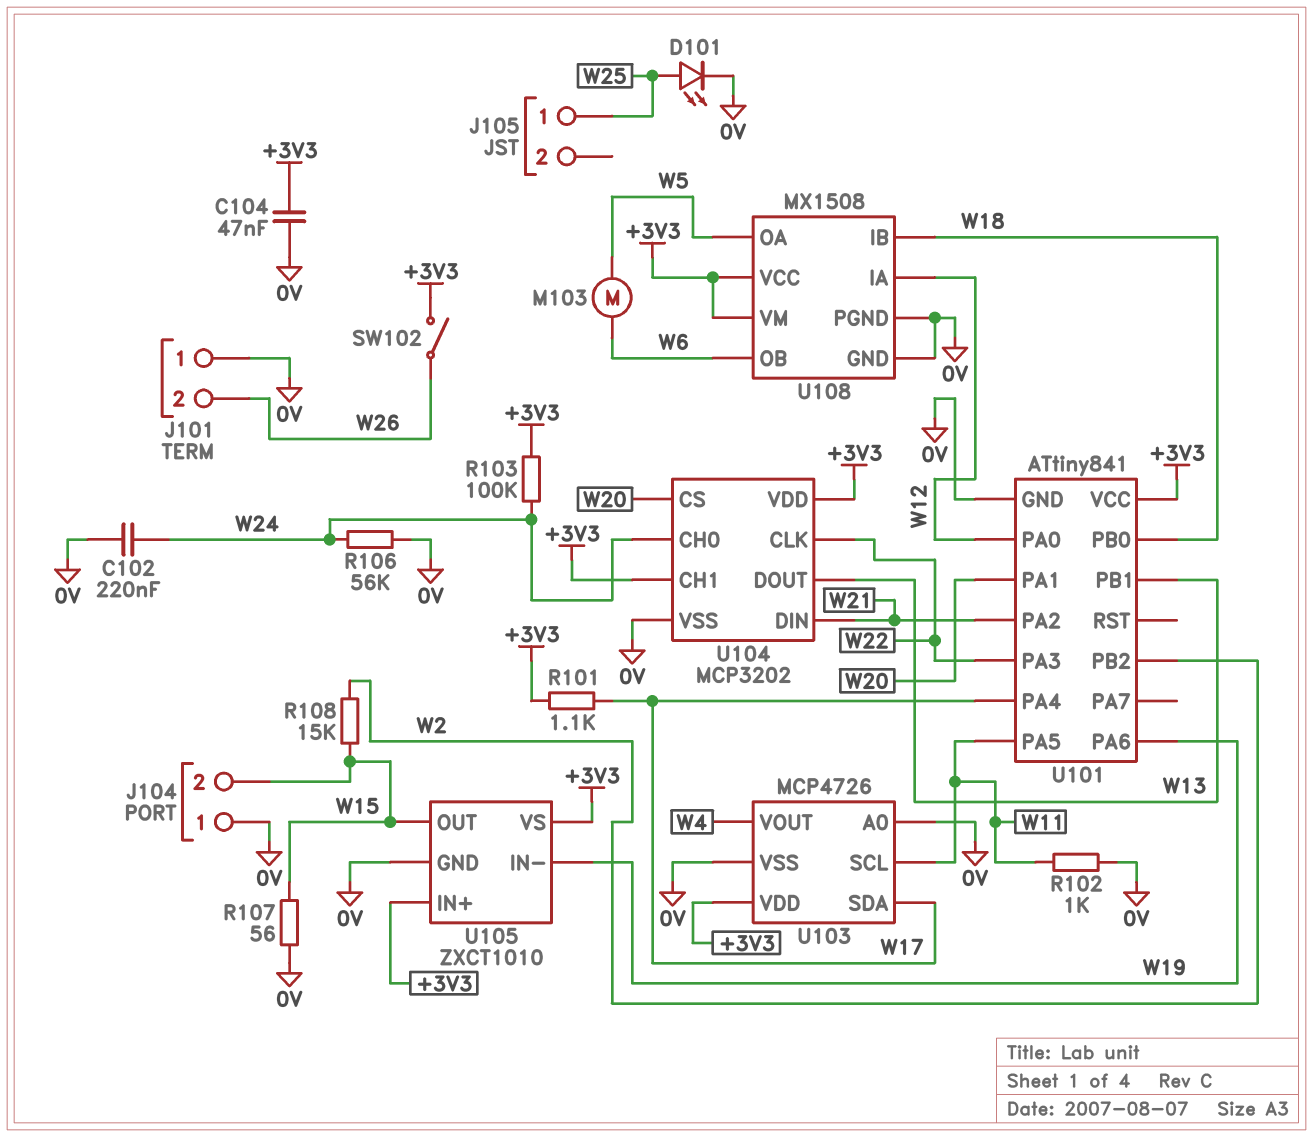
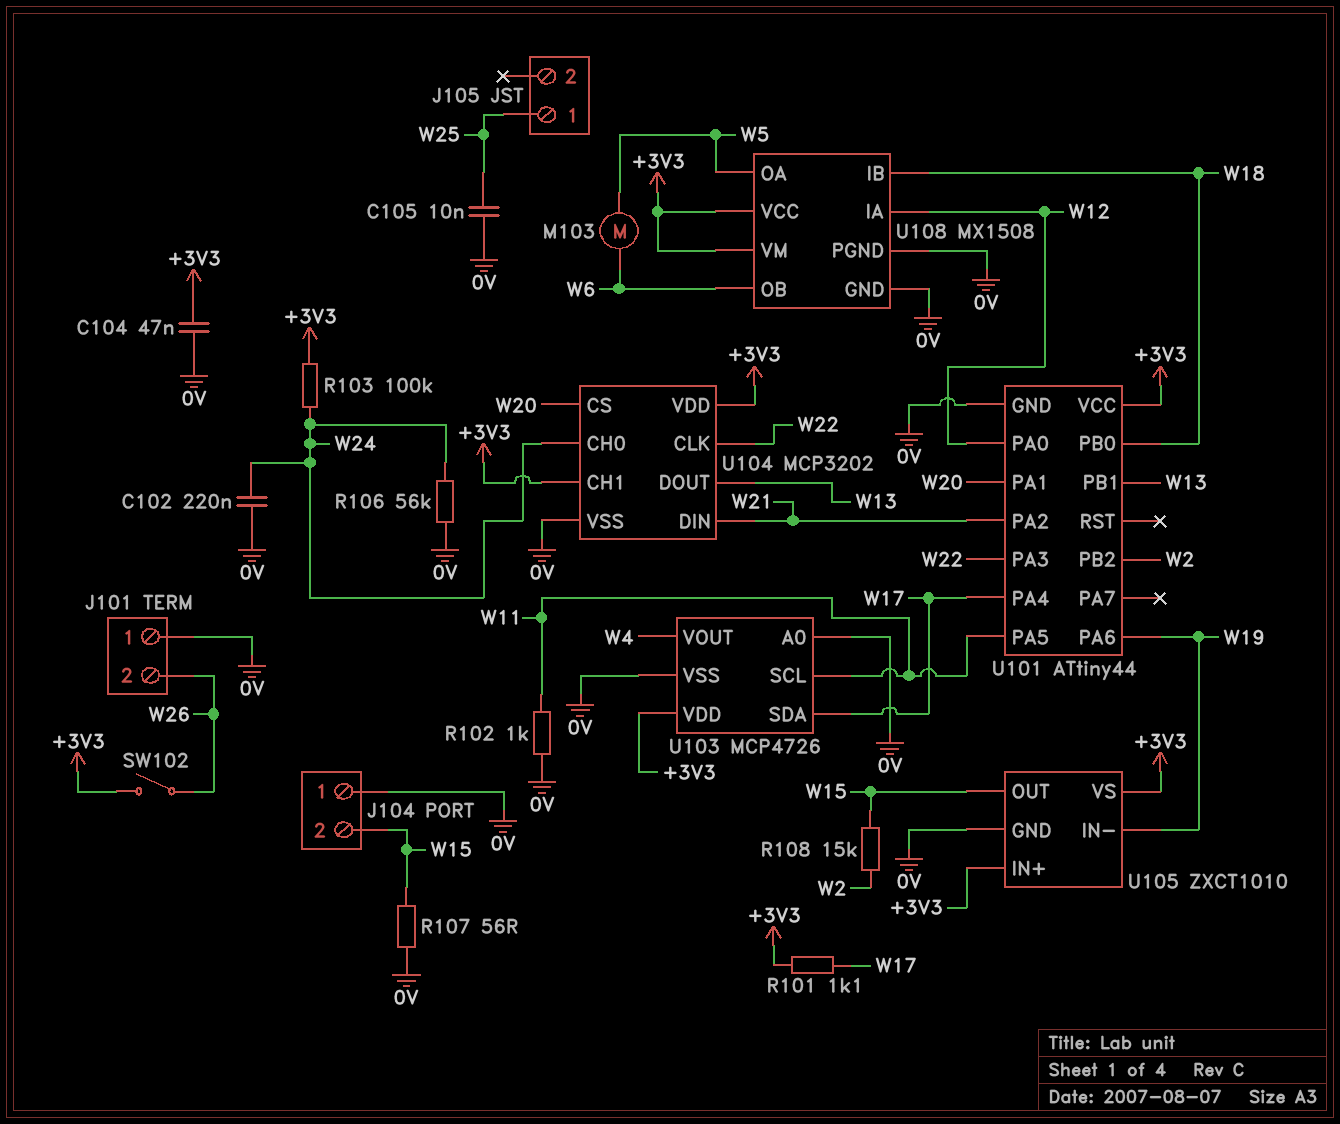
C105: none -> 10nF (0V, W25)
D101: LED (A W25, K 0V) -> none
U101: ATtiny841 -> ATtiny44

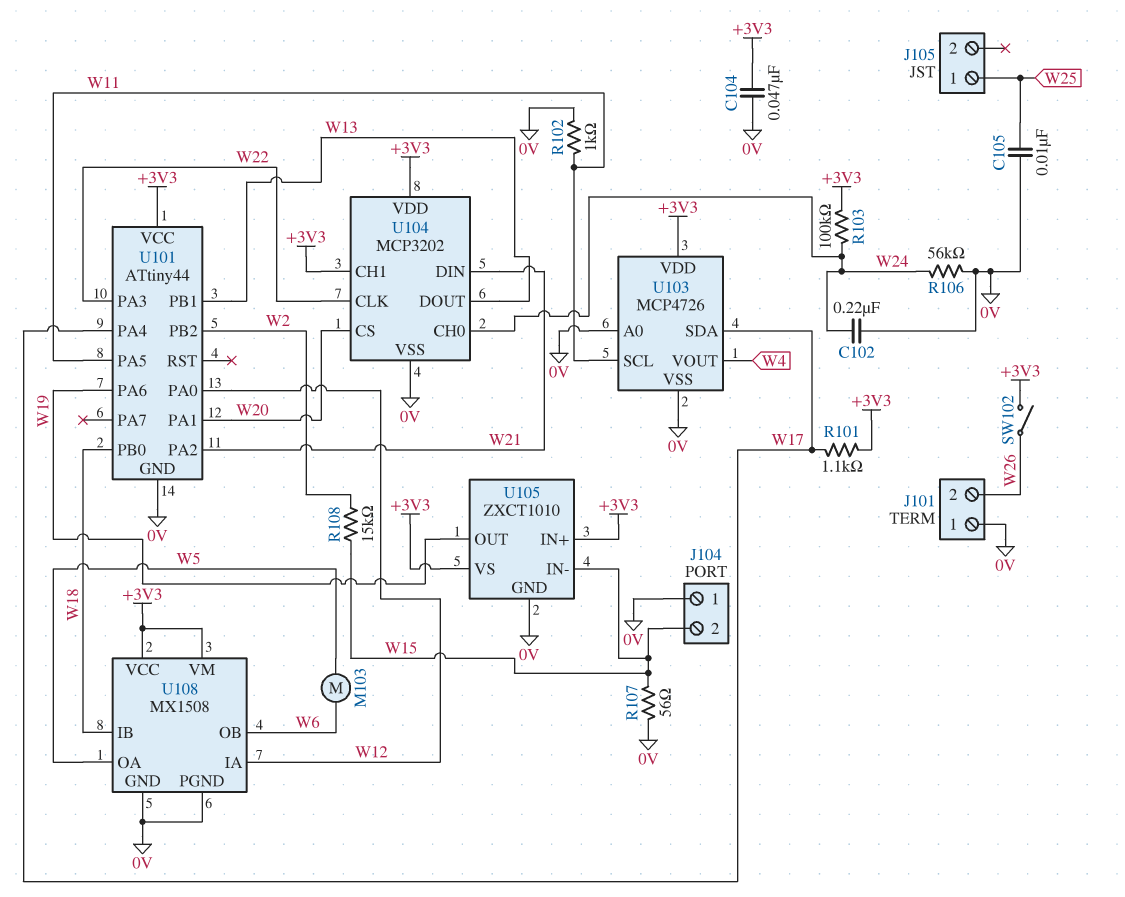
U105 pin IN-: W19 -> W15
U105 pin OUT: W15 -> W19

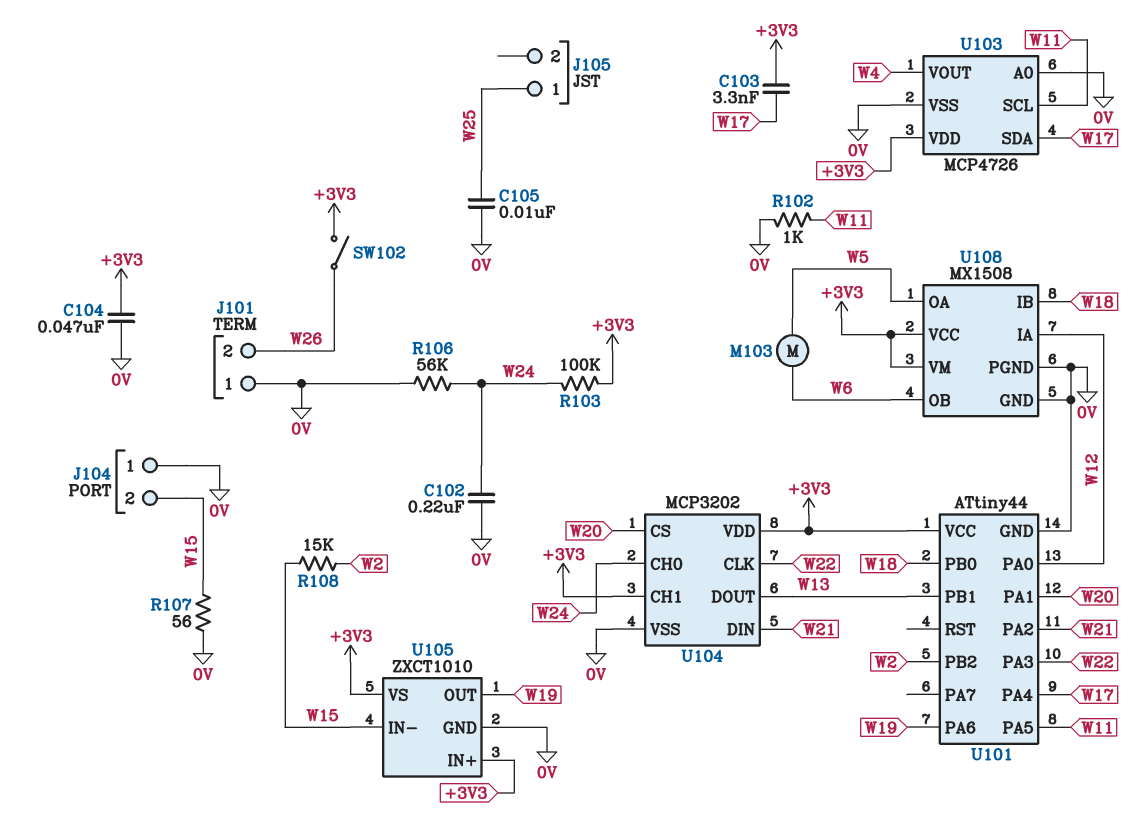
C103: none -> 3.3nF (+3V3, W17)
R101: 1.1k (+3V3, W17) -> none

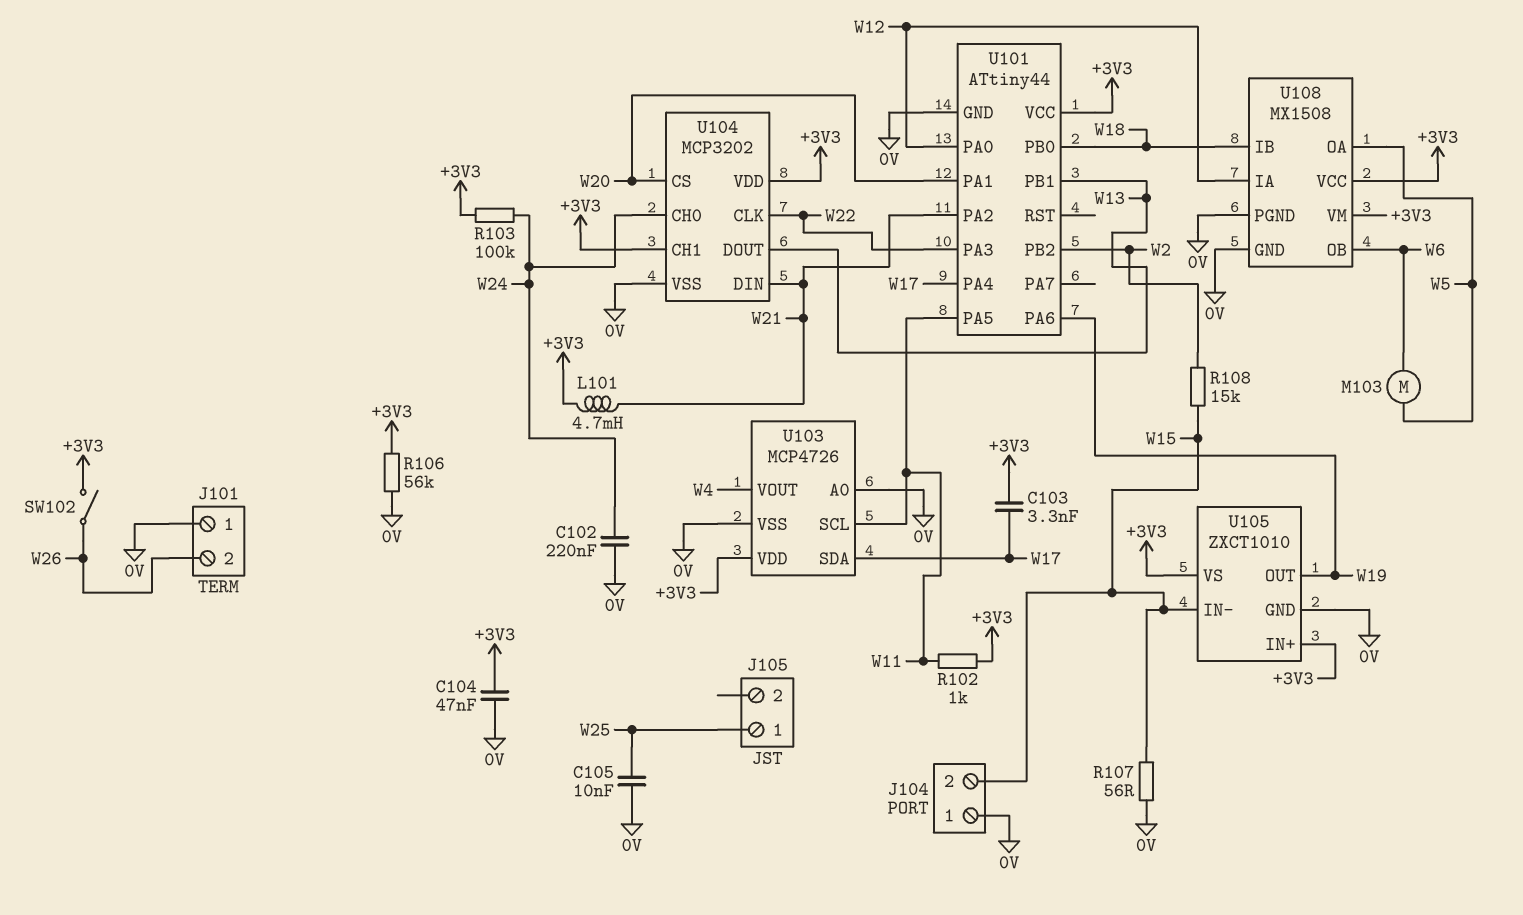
L101: none -> 4.7mH (+3V3, W21)
R102: 1k (0V, W11) -> 1k (+3V3, W11)
R106: 56k (0V, W24) -> 56k (+3V3, 0V)

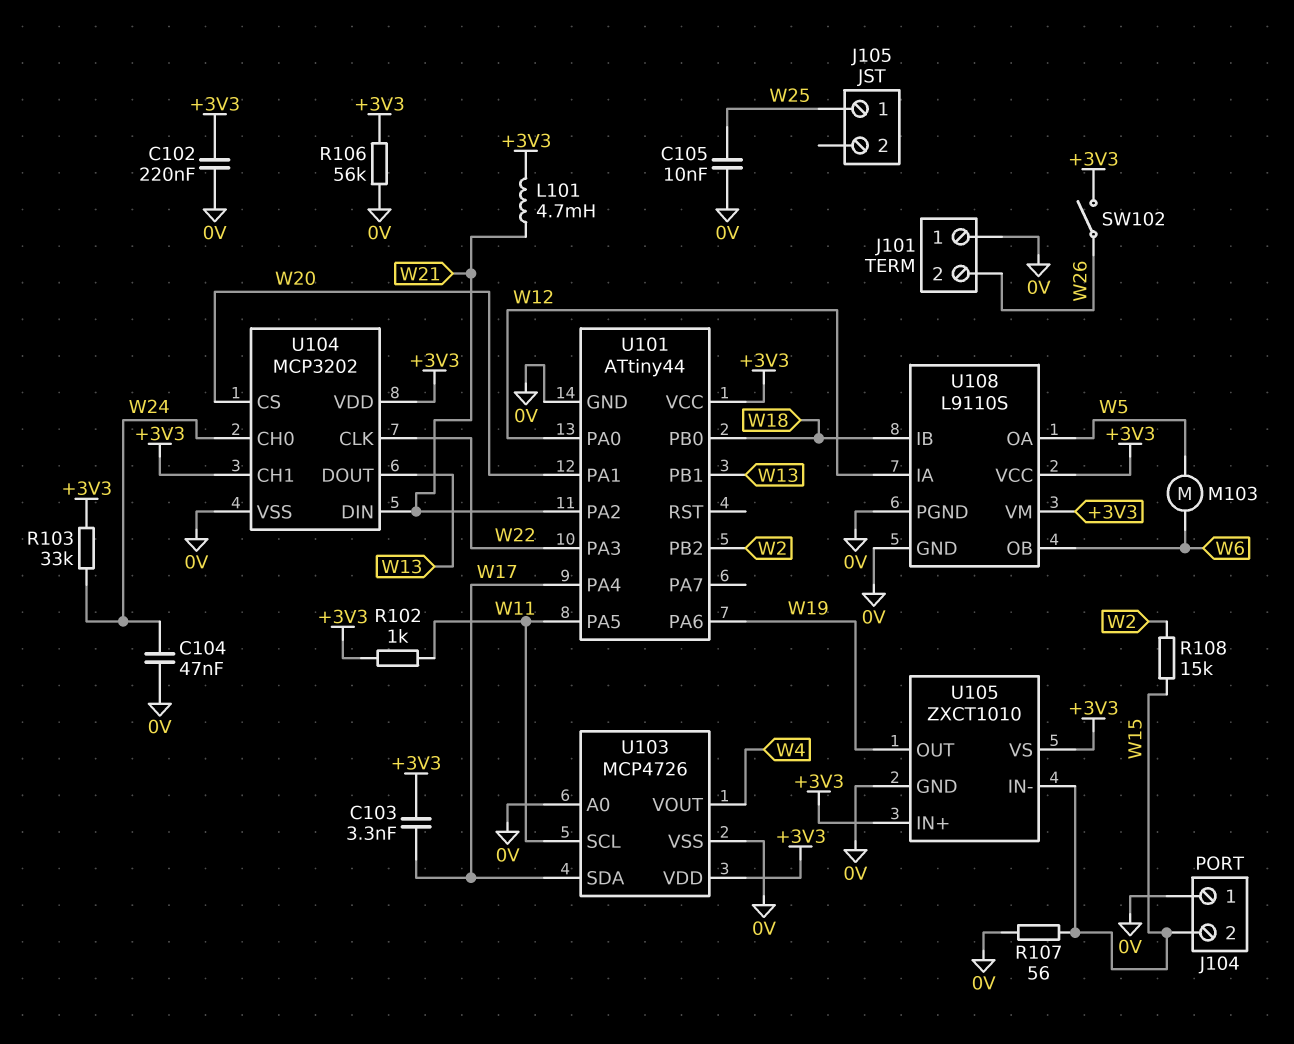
C102: 220nF (0V, W24) -> 220nF (+3V3, 0V)
C104: 47nF (+3V3, 0V) -> 47nF (0V, W24)
R103: 100k (+3V3, W24) -> 33k (+3V3, W24)
U108: MX1508 -> L9110S

